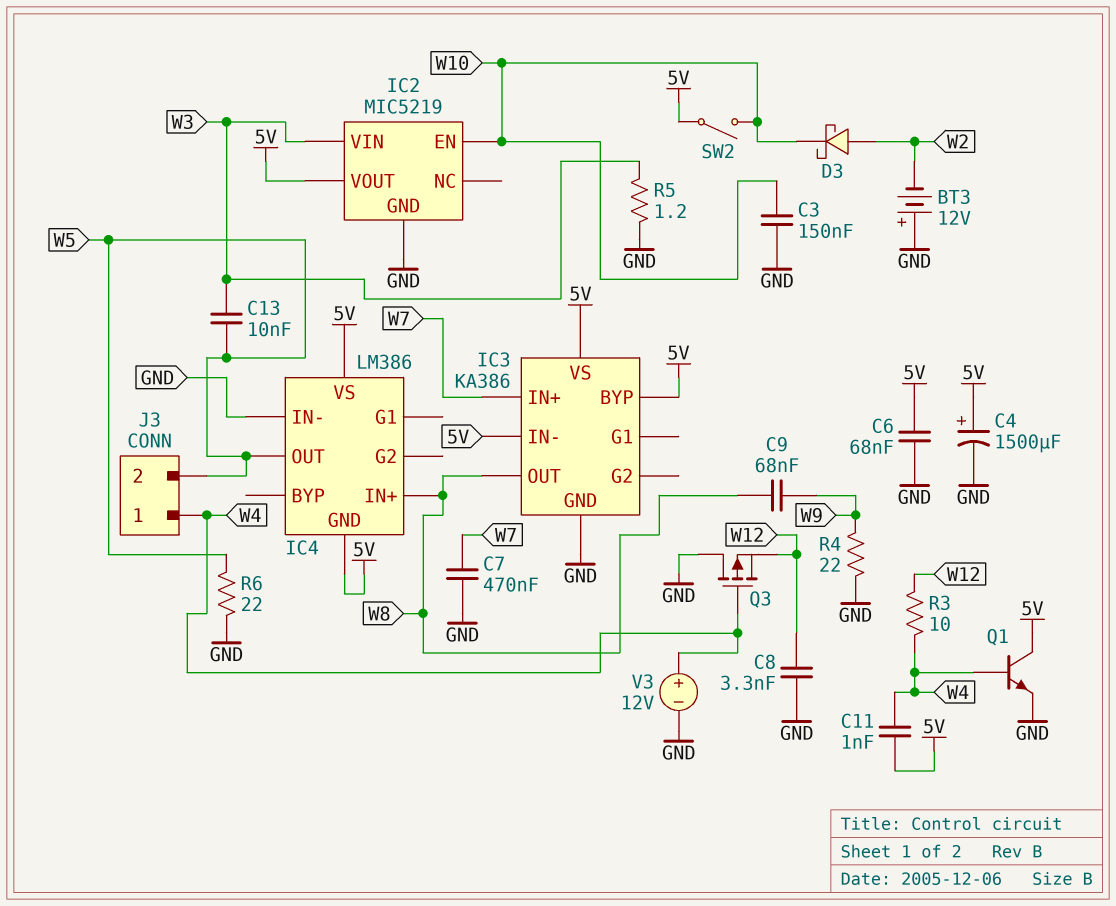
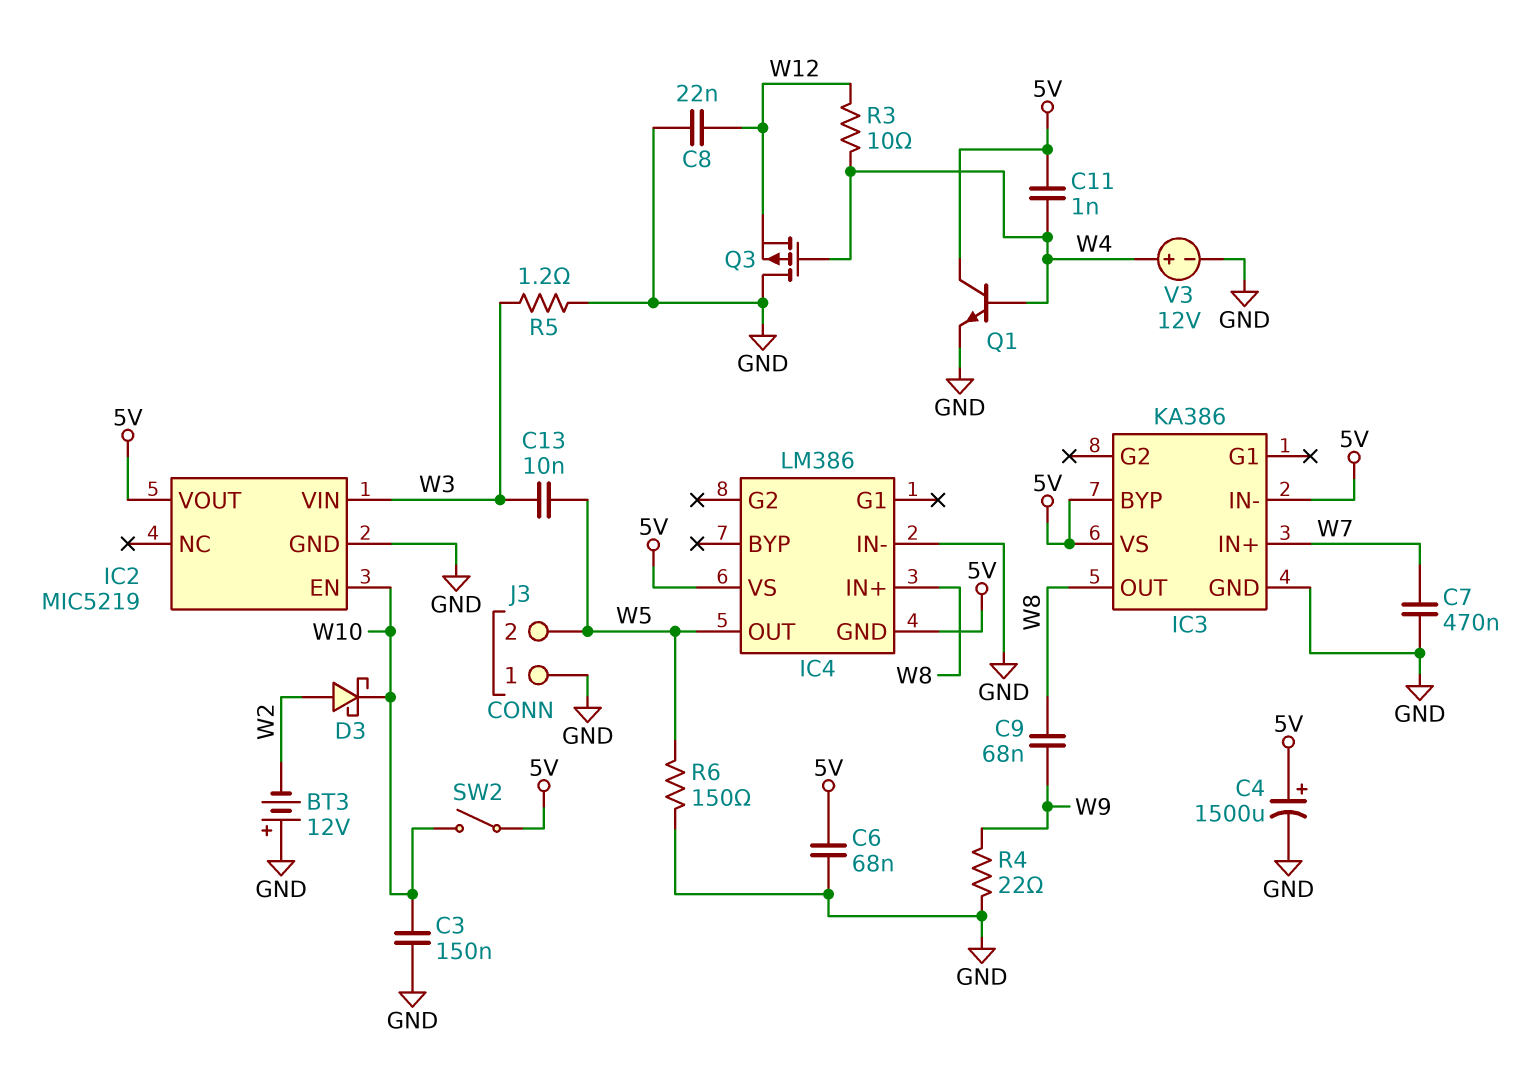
C8: 3.3nF (GND, W12) -> 22nF (GND, W12)
J3 pin 1: W4 -> GND
R6: 22 (GND, W5) -> 150 (GND, W5)

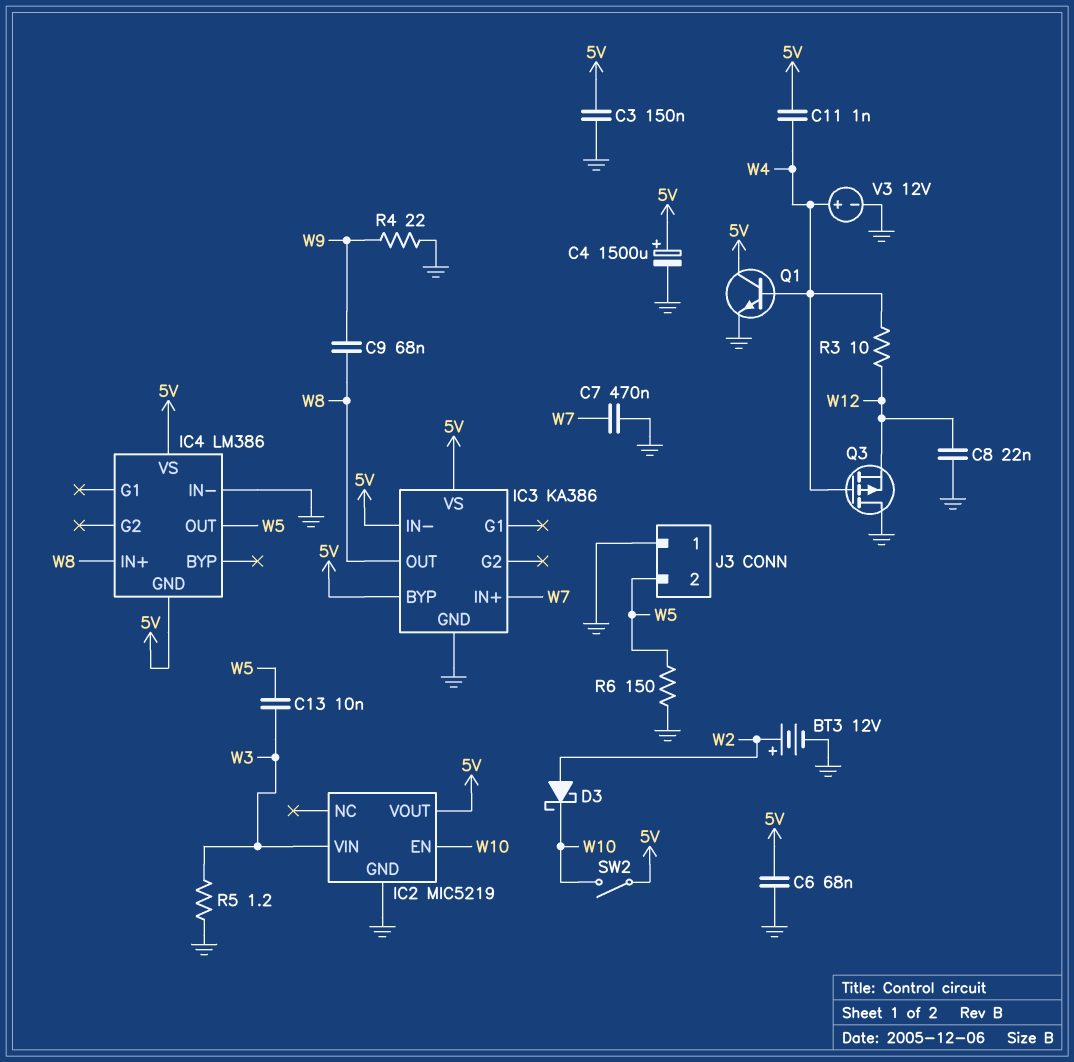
BT3: 12V (plus GND, minus W2) -> 12V (plus W2, minus GND)
C3: 150nF (GND, W10) -> 150nF (5V, GND)

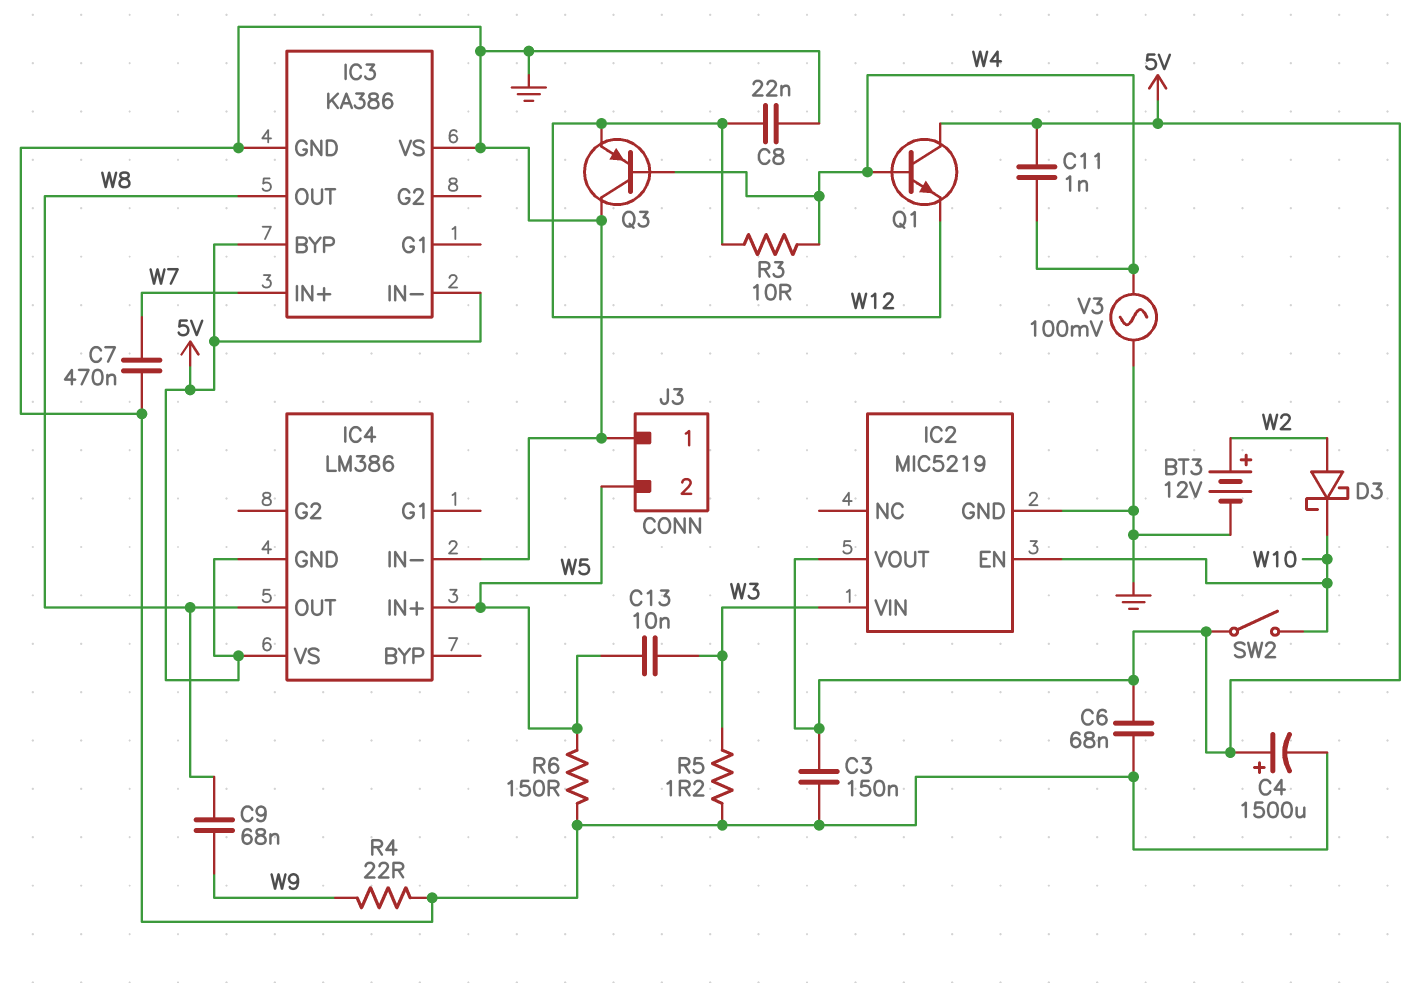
IC3 pin VS: 5V -> GND
IC4 pin IN+: W8 -> W5
IC4 pin OUT: W5 -> W8
Q1: NPN (B W4, C 5V, E GND) -> NPN (B W4, C 5V, E W12)
Q3: PMOS (G W4, D GND, S W12) -> PNP (B W4, C GND, E W12)
V3: 12V (plus W4, minus GND) -> AC 100mV (GND, W4)

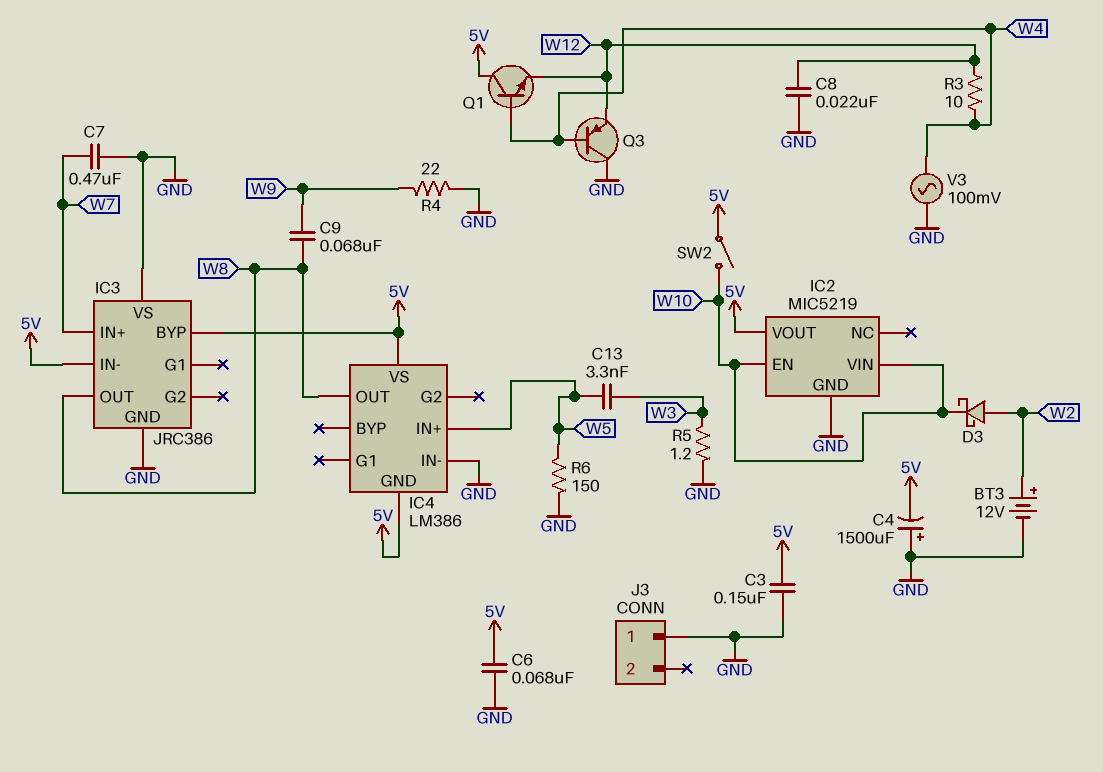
C4: 1500uF (plus 5V, minus GND) -> 1500uF (plus GND, minus 5V)
C11: 1nF (5V, W4) -> none
C13: 10nF (W3, W5) -> 3.3nF (W3, W5)
IC2 pin VIN: W3 -> W10
IC3: KA386 -> JRC386
J3 pin 2: W5 -> none

